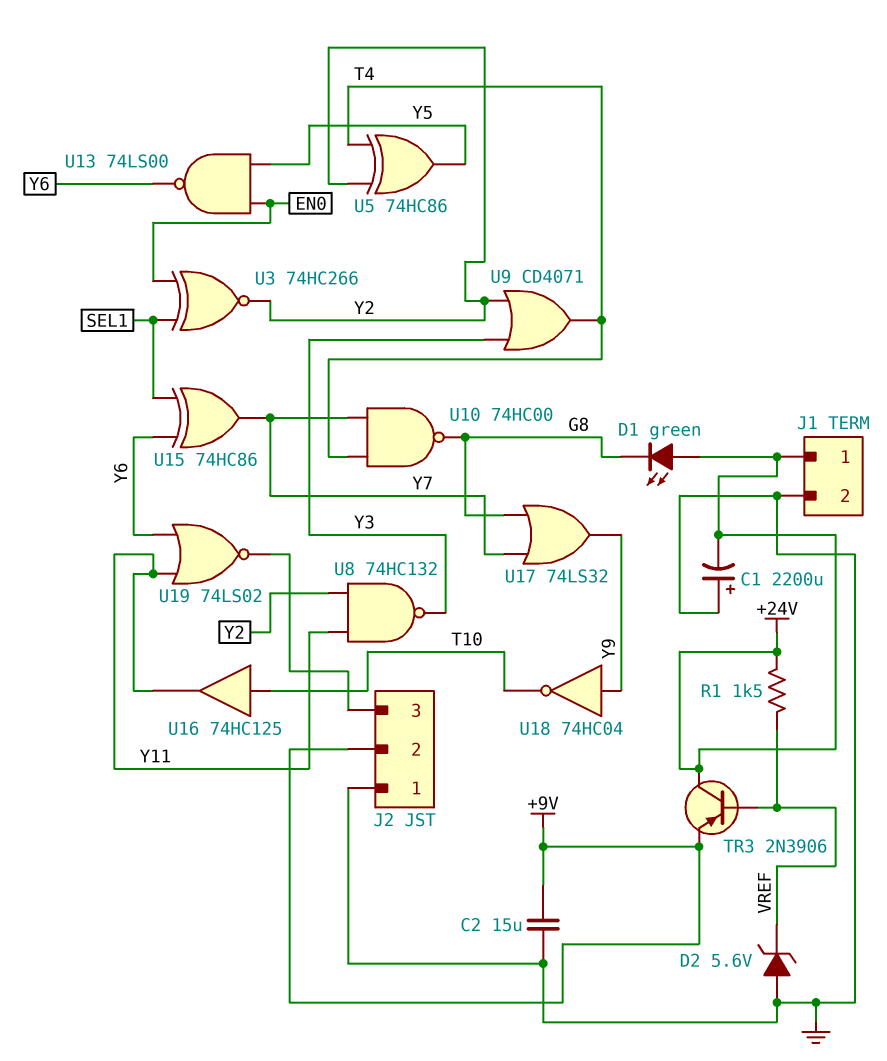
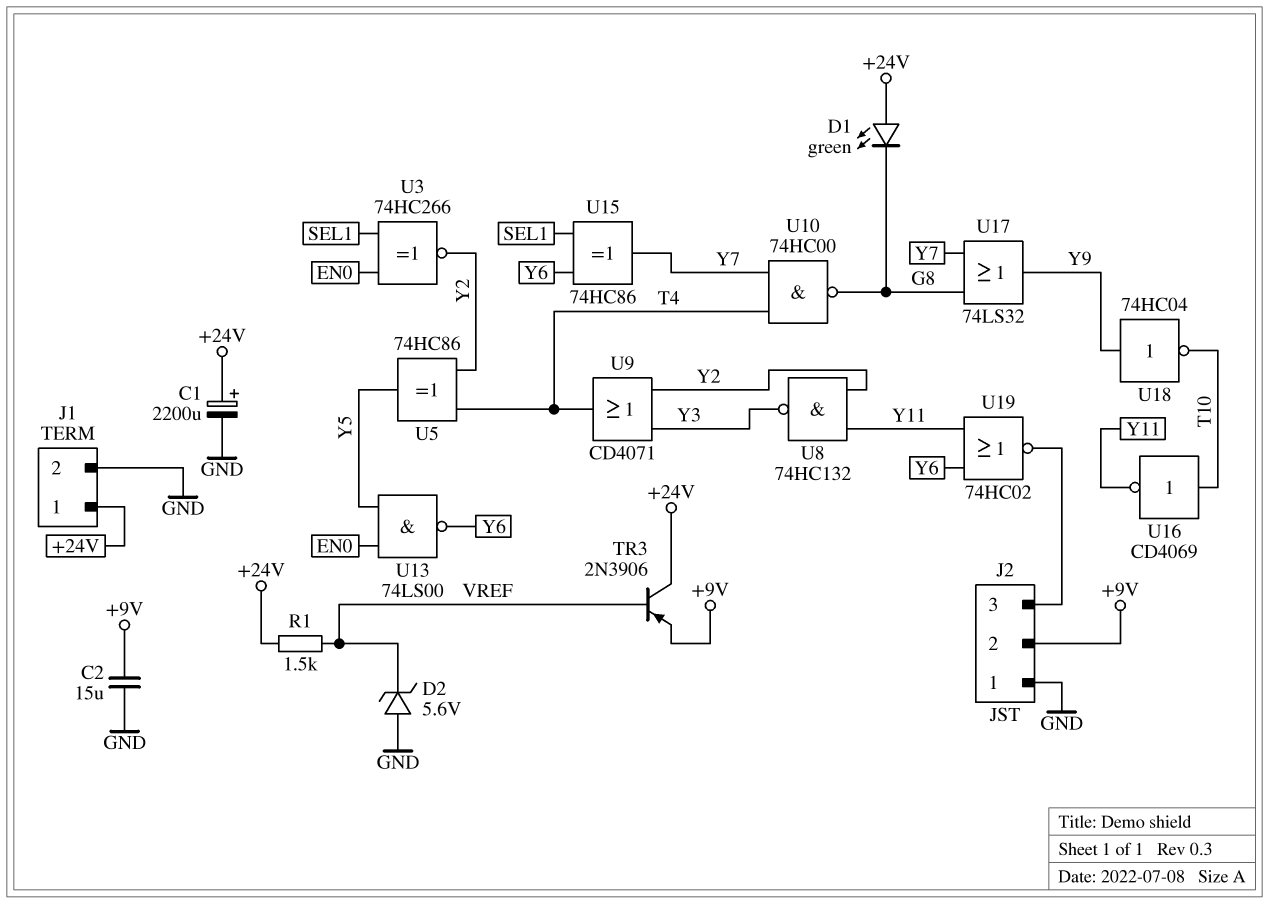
C1: 2200uF (plus GND, minus +24V) -> 2200uF (plus +24V, minus GND)
U16: buffer 74HC125 (in T10, out Y11) -> NOT CD4069 (in T10, out Y11)
U19: NOR 74LS02 (in Y6, in Y11, out J2/3) -> NOR 74HC02 (in Y6, in Y11, out J2/3)

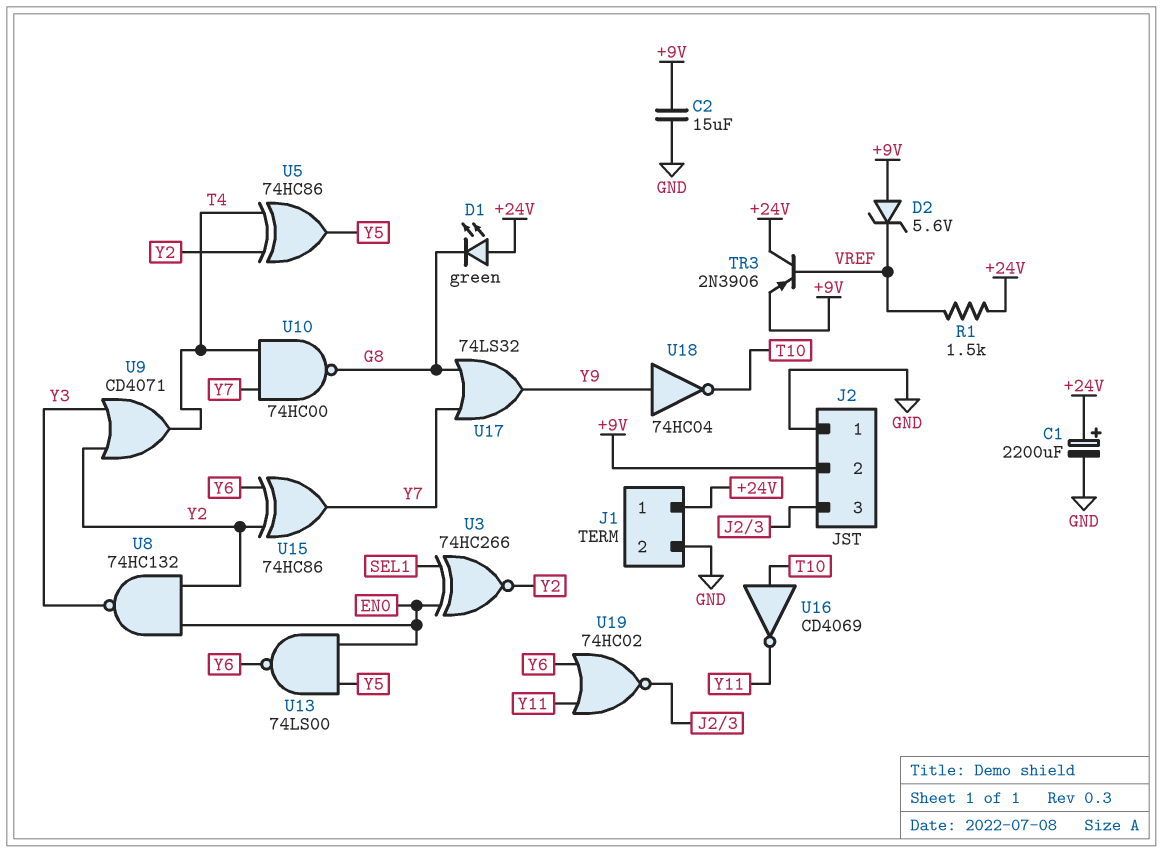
D2: zener 5.6V (A GND, K VREF) -> zener 5.6V (A +9V, K VREF)
U8: NAND 74HC132 (in Y2, in Y11, out Y3) -> NAND 74HC132 (in EN0, in Y2, out Y3)
U15: XOR 74HC86 (in SEL1, in Y6, out Y7) -> XOR 74HC86 (in Y2, in Y6, out Y7)

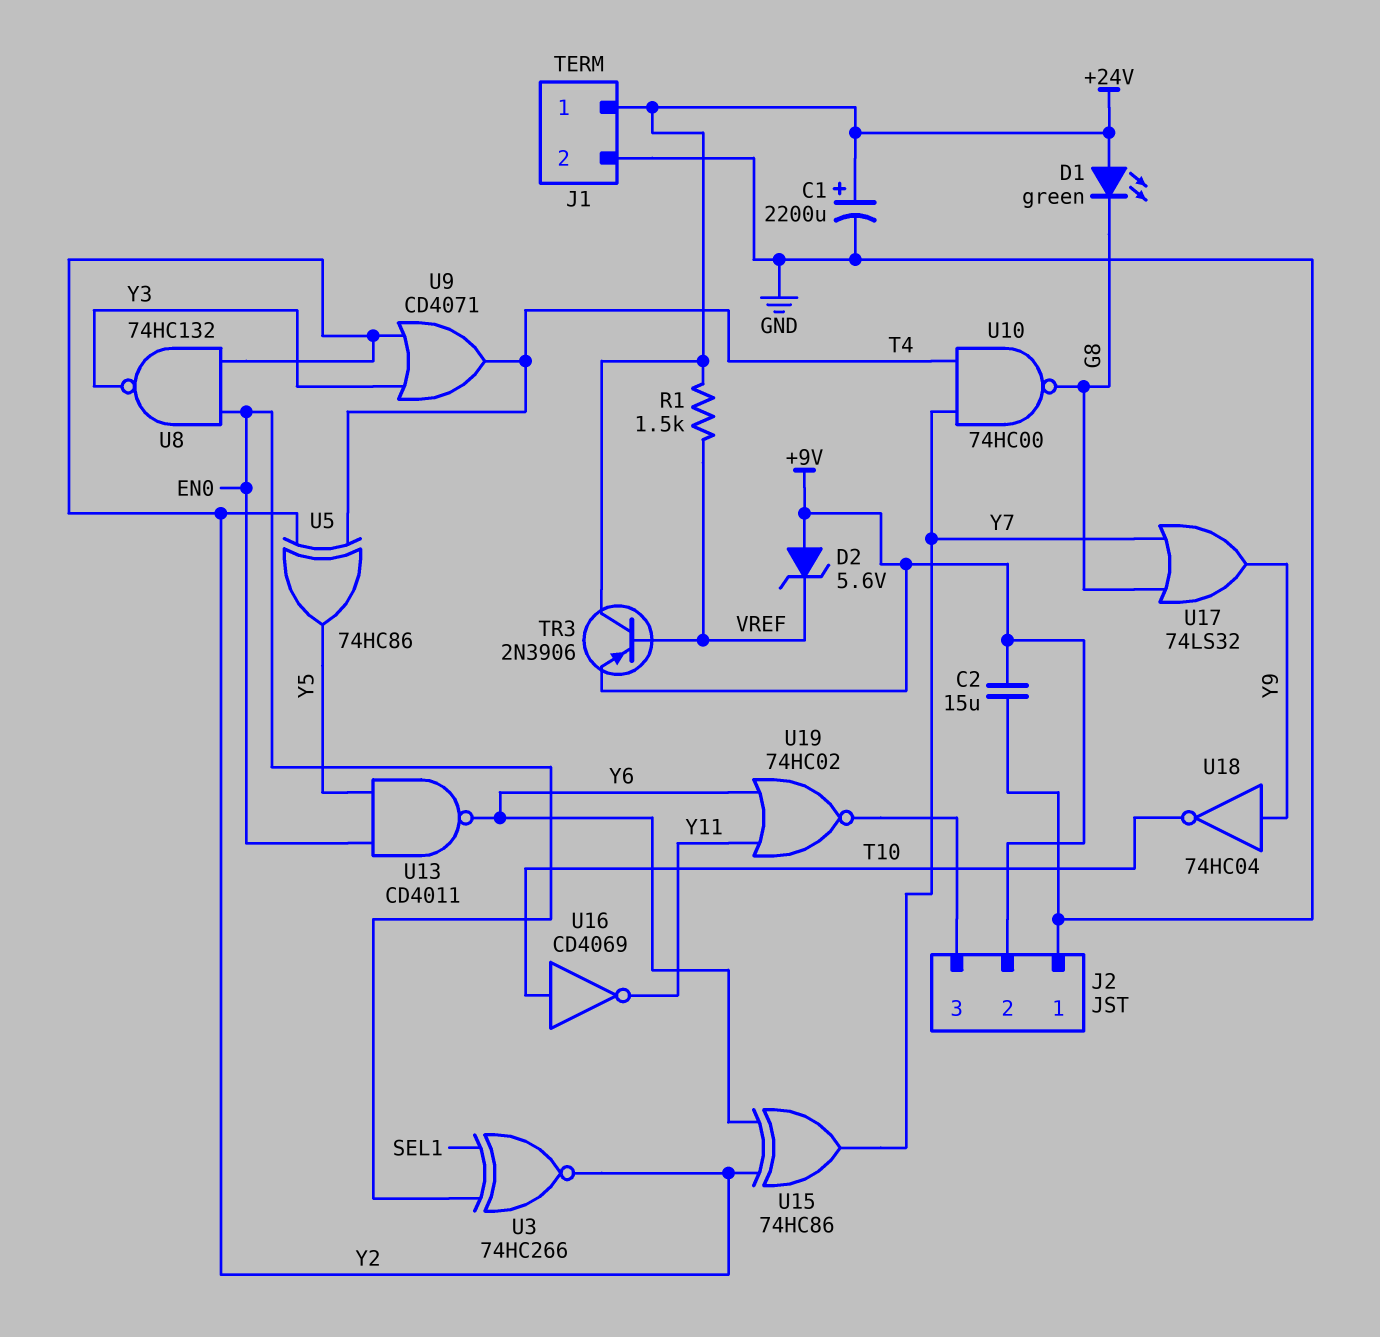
U13: NAND 74LS00 (in EN0, in Y5, out Y6) -> NAND CD4011 (in EN0, in Y5, out Y6)

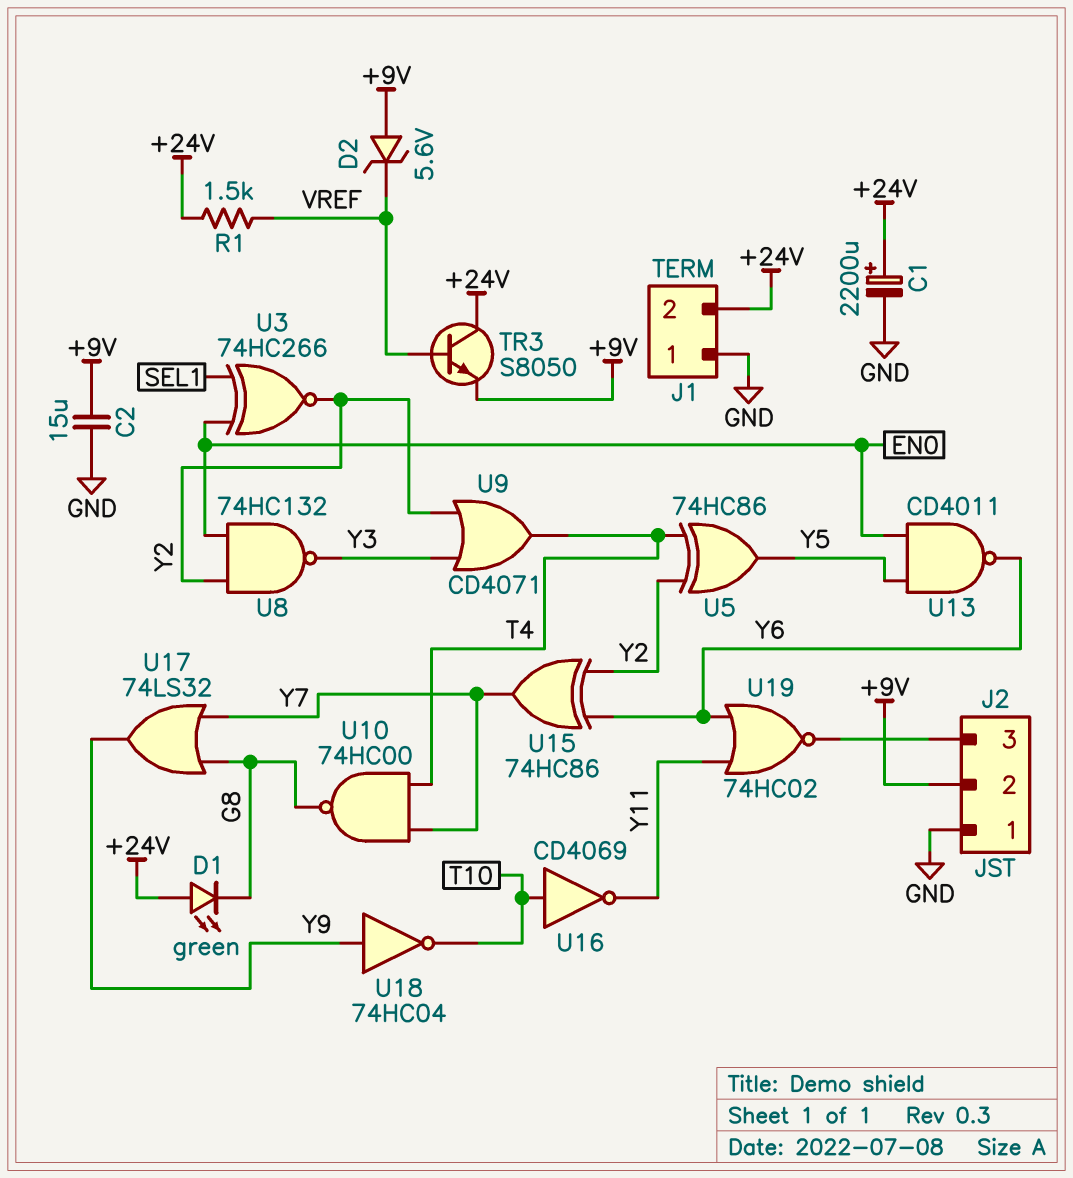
J1 pin 1: +24V -> GND
J1 pin 2: GND -> +24V
TR3: PNP 2N3906 (B VREF, C +24V, E +9V) -> NPN S8050 (B VREF, C +24V, E +9V)

